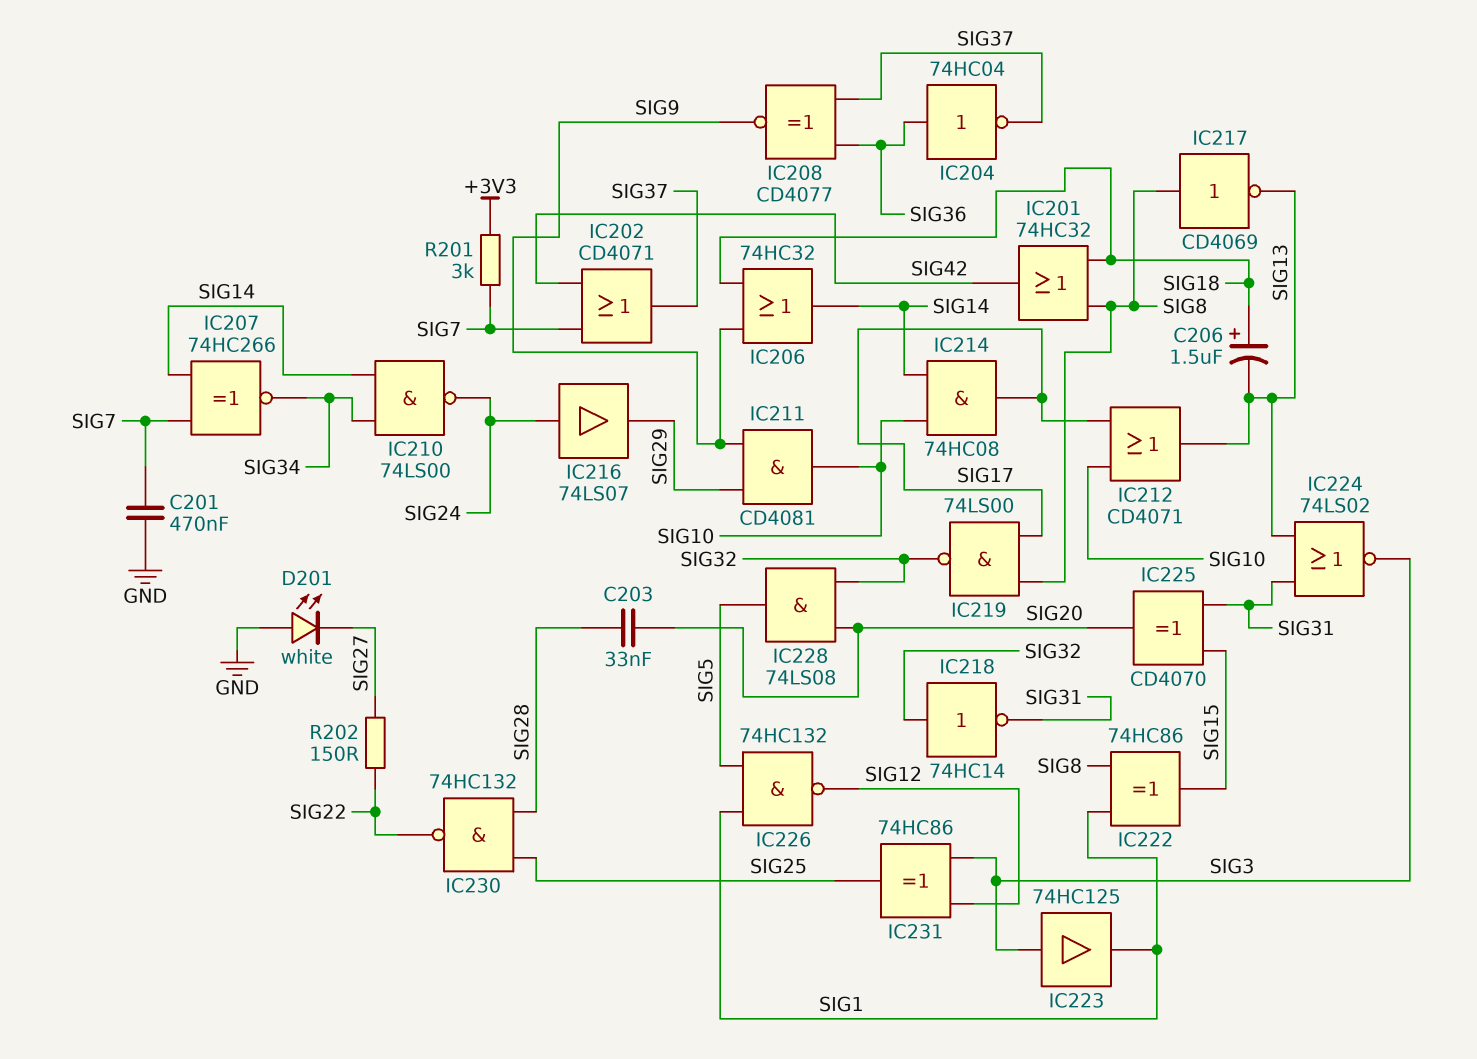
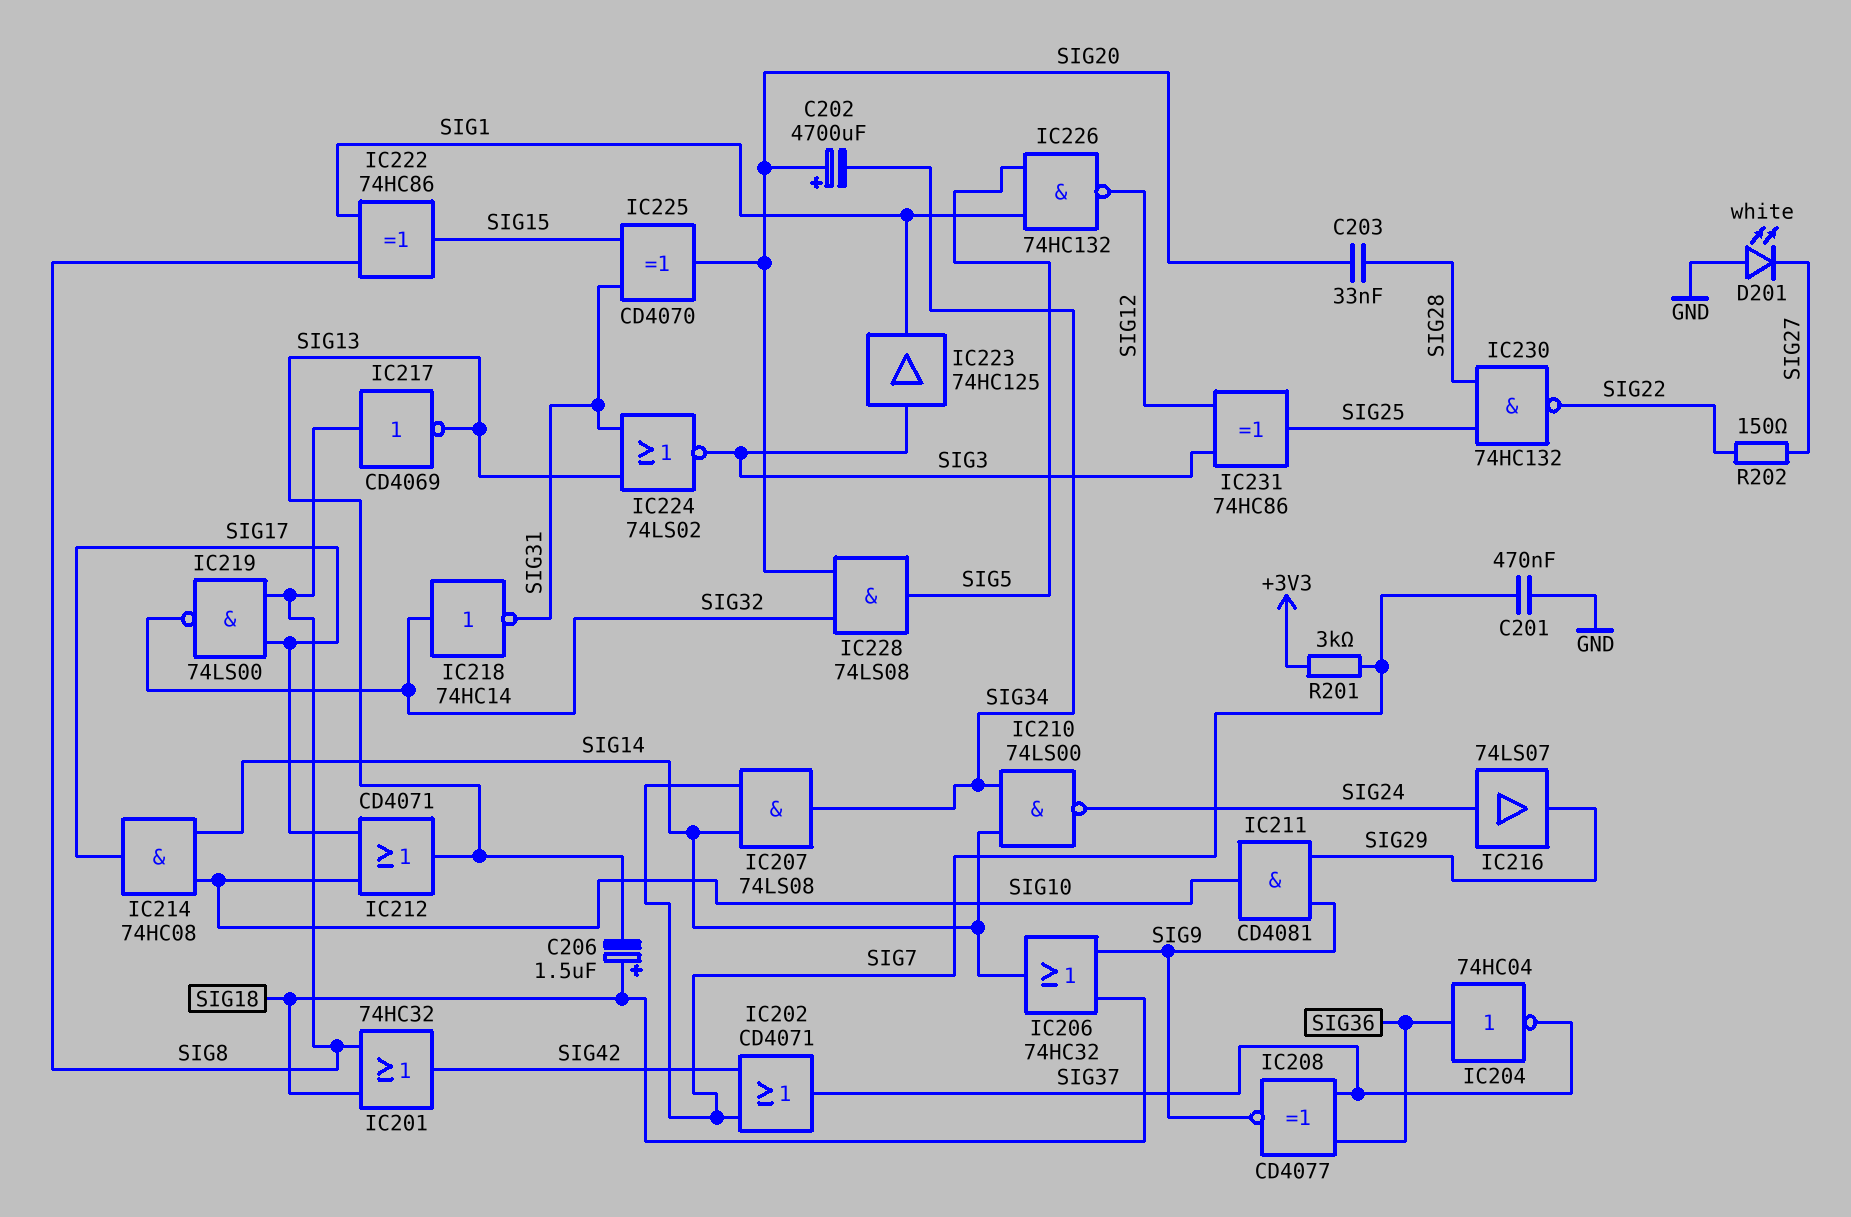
C202: none -> 4700uF (plus SIG20, minus SIG34)
IC207: XNOR 74HC266 (in SIG7, in SIG14, out SIG34) -> AND 74LS08 (in SIG7, in SIG14, out SIG34)

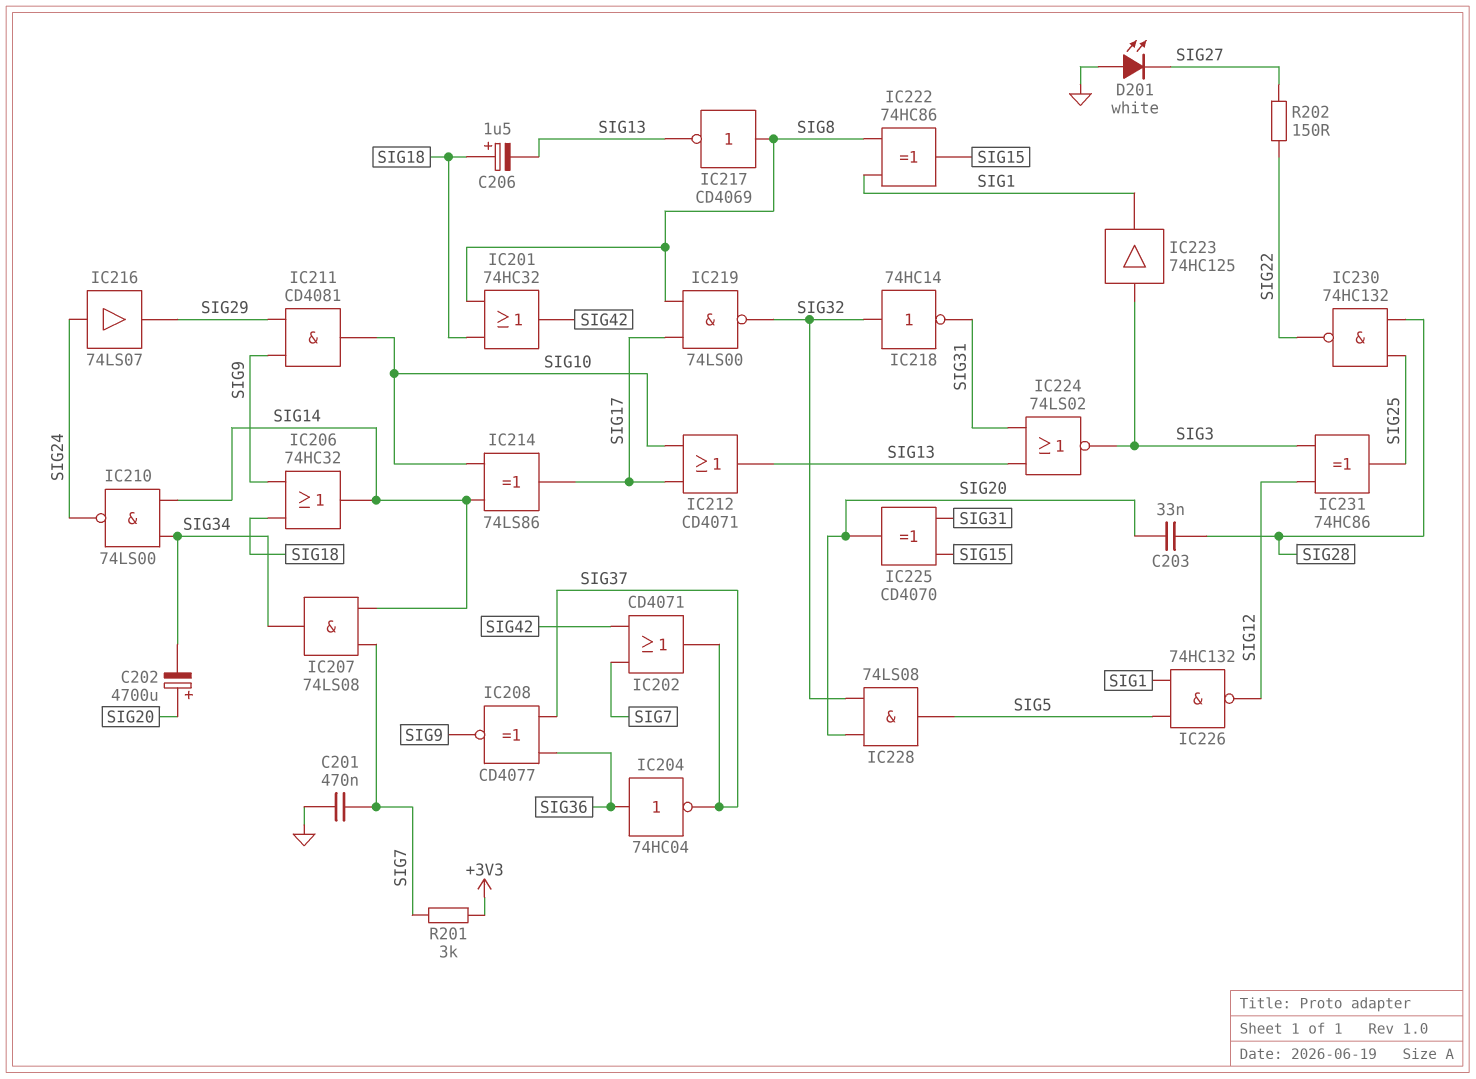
IC214: AND 74HC08 (in SIG10, in SIG14, out SIG17) -> XOR 74LS86 (in SIG10, in SIG14, out SIG17)

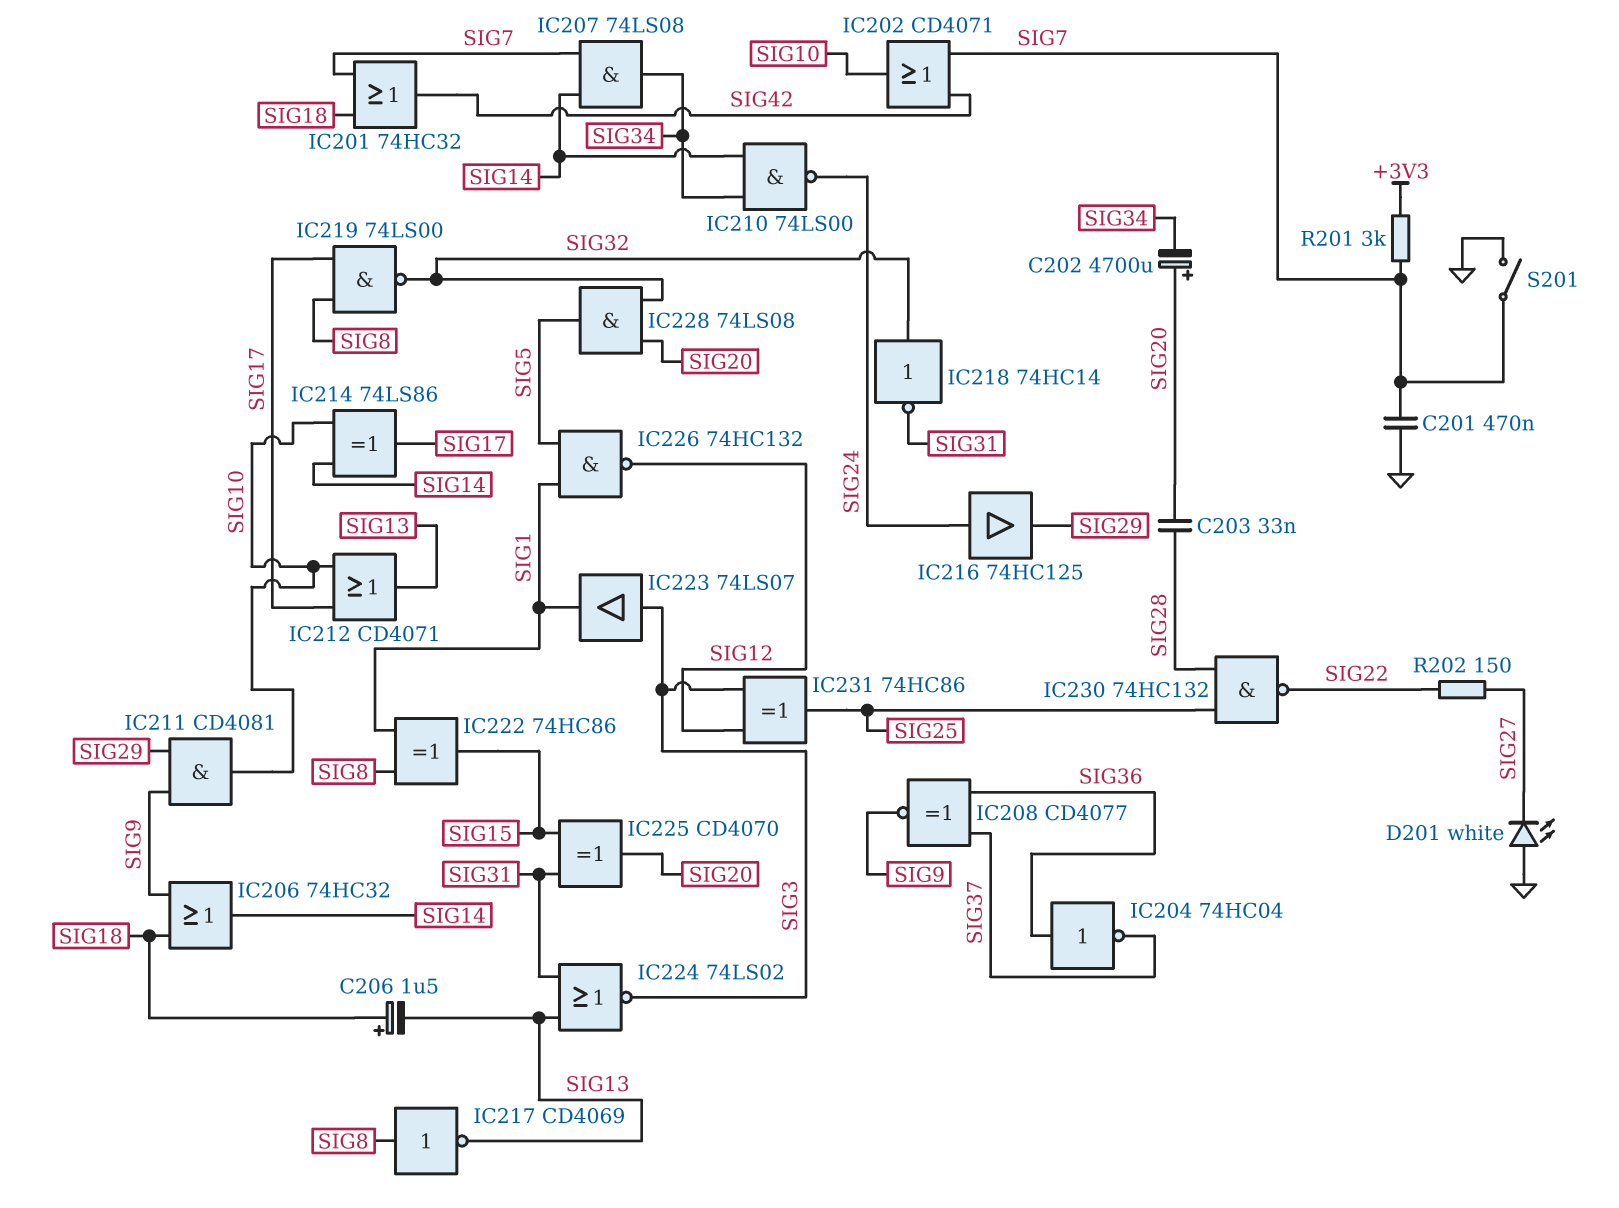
IC201: OR 74HC32 (in SIG8, in SIG18, out SIG42) -> OR 74HC32 (in SIG7, in SIG18, out SIG42)
IC202: OR CD4071 (in SIG7, in SIG42, out SIG37) -> OR CD4071 (in SIG7, in SIG42, out SIG10)
IC216: buffer 74LS07 (in SIG24, out SIG29) -> buffer 74HC125 (in SIG24, out SIG29)
IC223: buffer 74HC125 (in SIG3, out SIG1) -> buffer 74LS07 (in SIG3, out SIG1)
S201: none -> switch (GND, SIG7)

